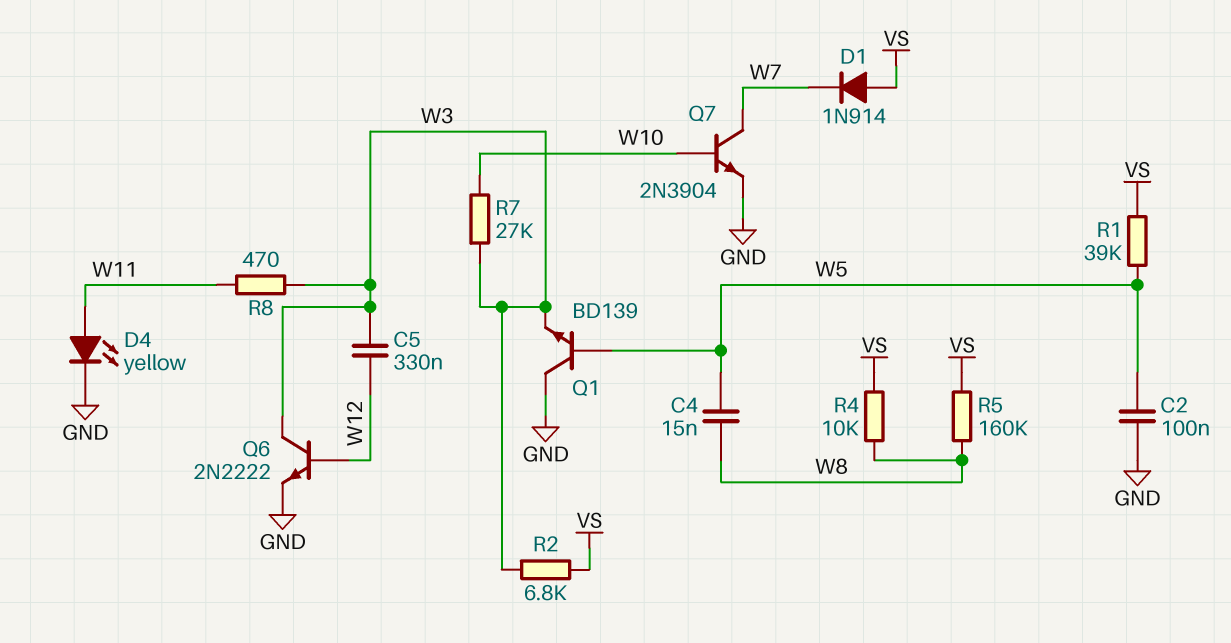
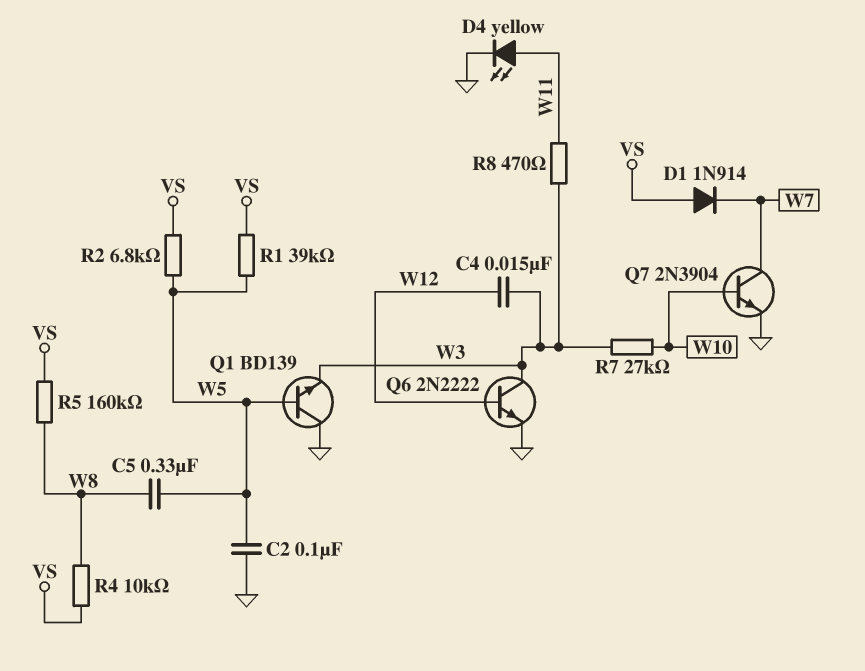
C4: 15nF (W5, W8) -> 15nF (W3, W12)
C5: 330nF (W3, W12) -> 330nF (W5, W8)
R2: 6.8k (VS, W3) -> 6.8k (VS, W5)

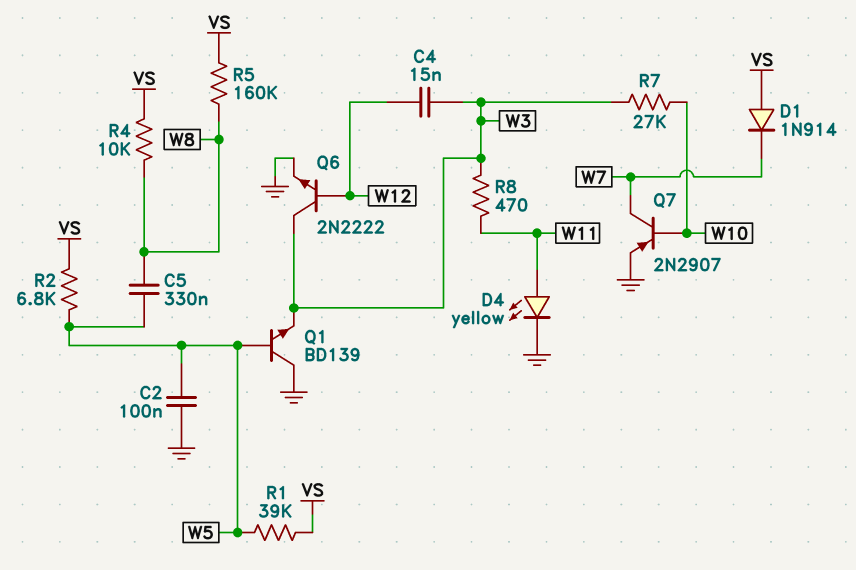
Q7: NPN 2N3904 (B W10, C W7, E GND) -> PNP 2N2907 (B W10, C W7, E GND)

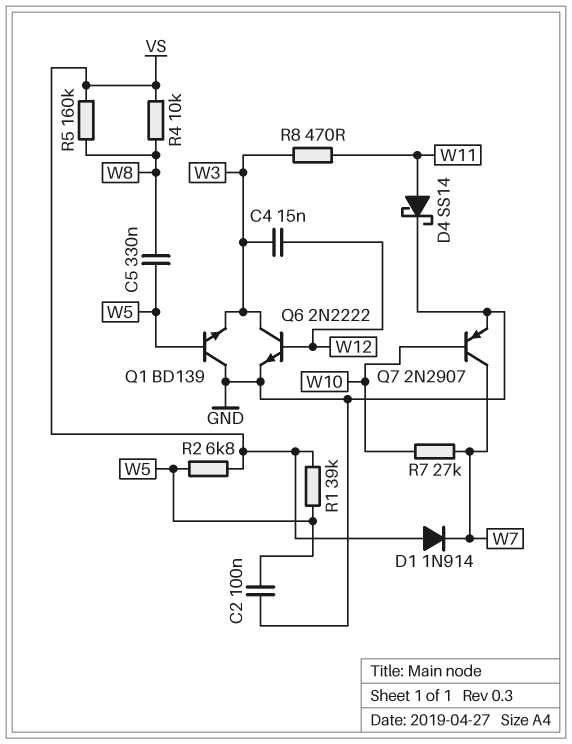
D4: LED yellow (A W11, K GND) -> schottky SS14 (A W11, K GND)
R7: 27k (W3, W10) -> 27k (W7, W10)

